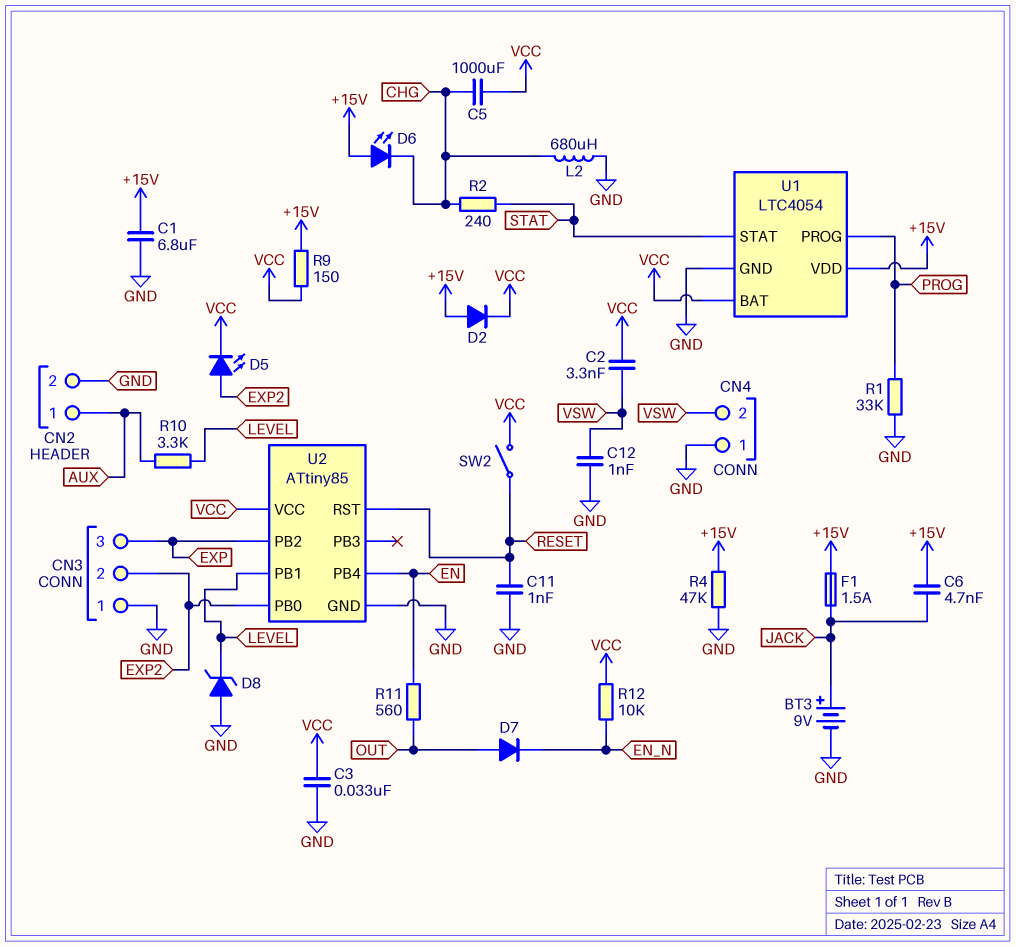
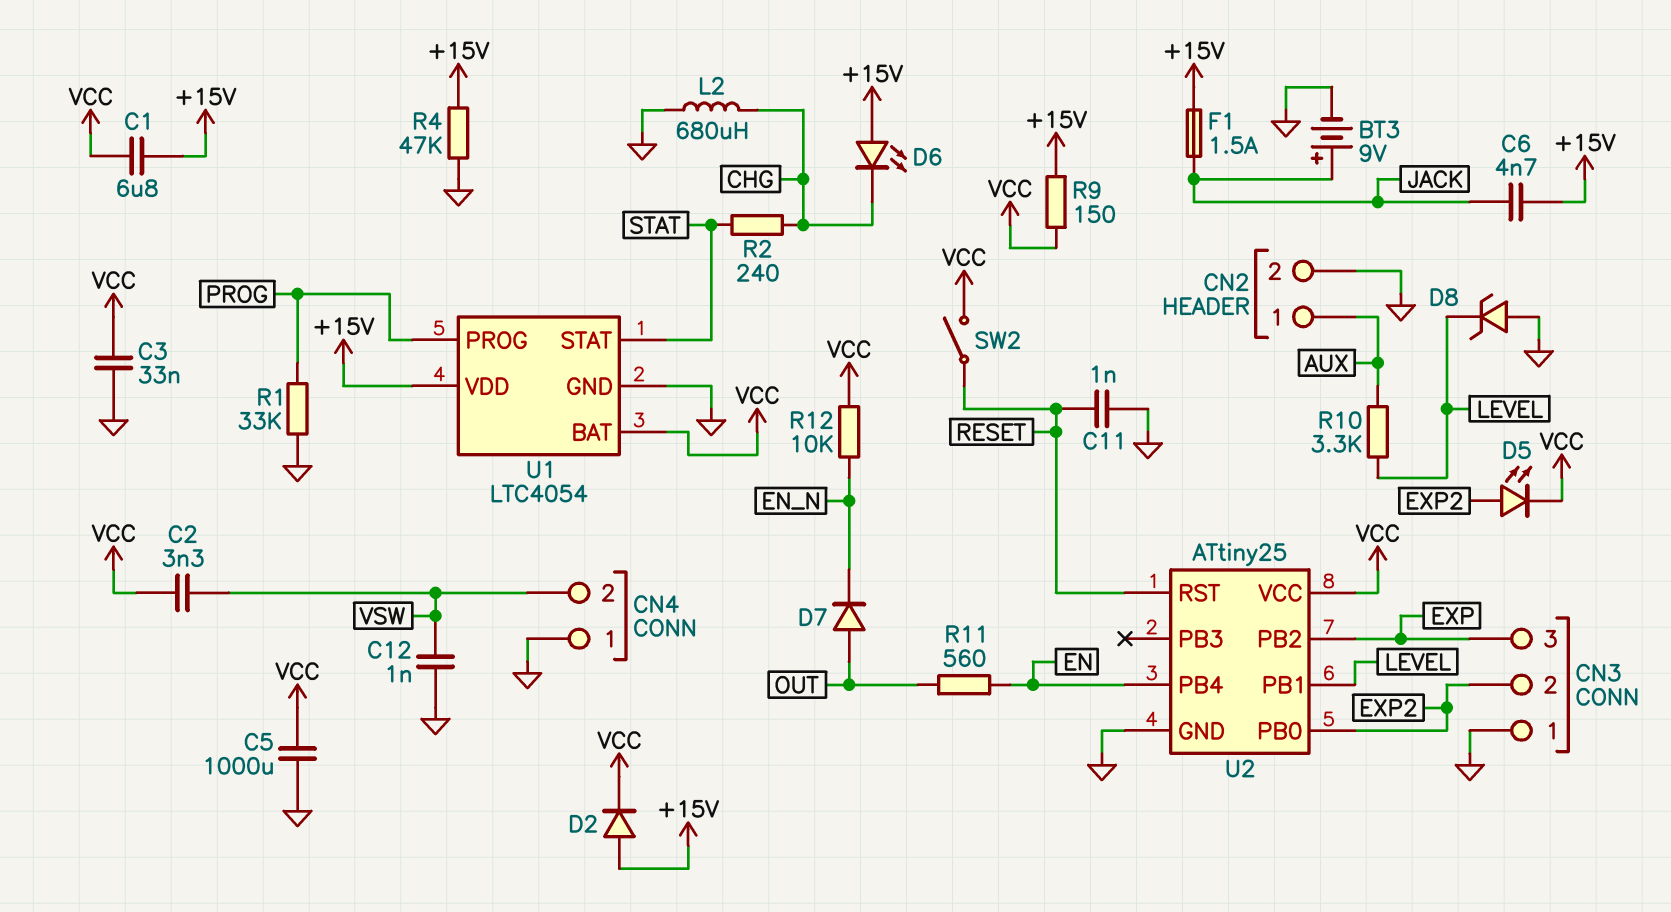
C1: 6.8uF (+15V, GND) -> 6.8uF (+15V, VCC)
C5: 1000uF (CHG, VCC) -> 1000uF (GND, VCC)
U2: ATtiny85 -> ATtiny25

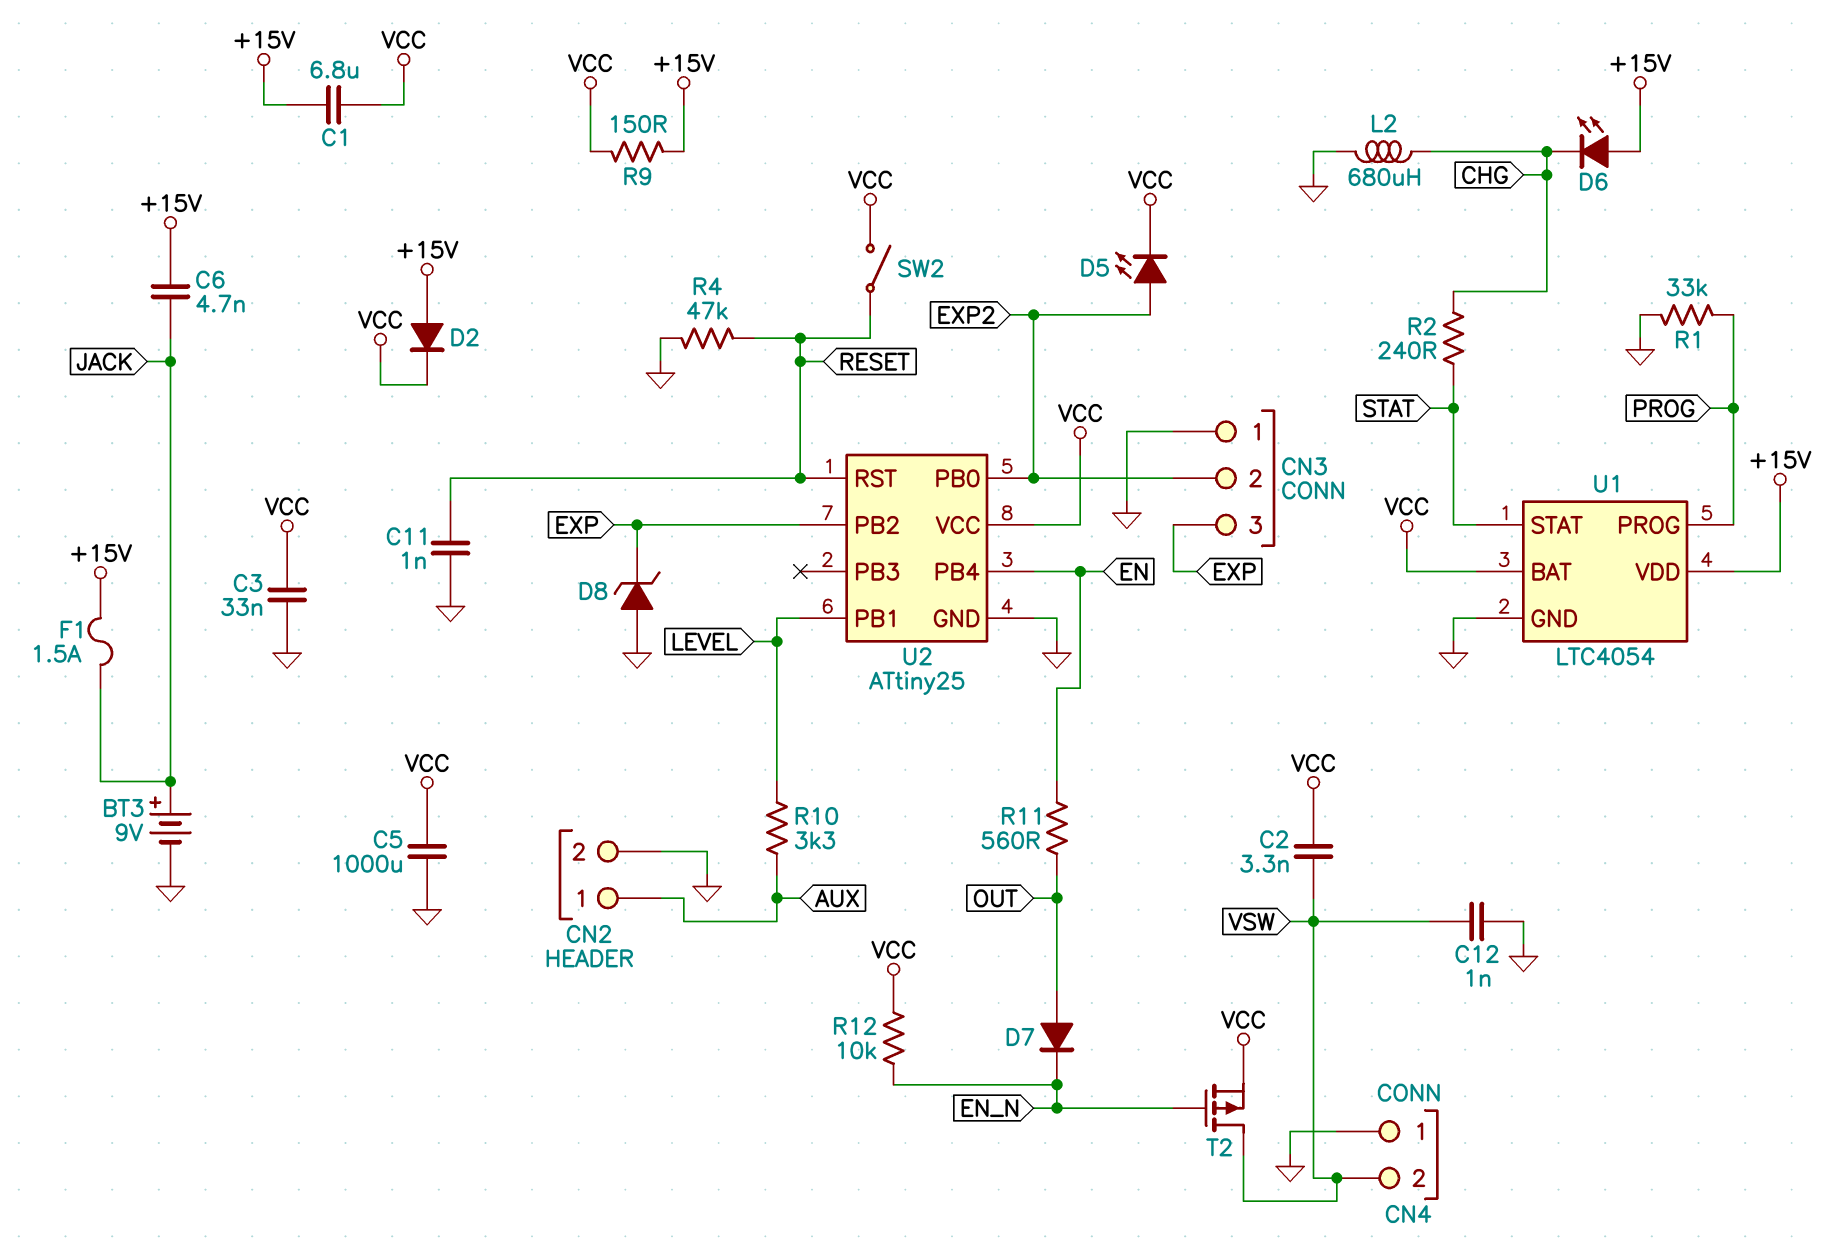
D8: zener (A GND, K LEVEL) -> zener (A GND, K EXP)
R4: 47k (+15V, GND) -> 47k (GND, RESET)
T2: none -> PMOS (G EN_N, D VSW, S VCC)

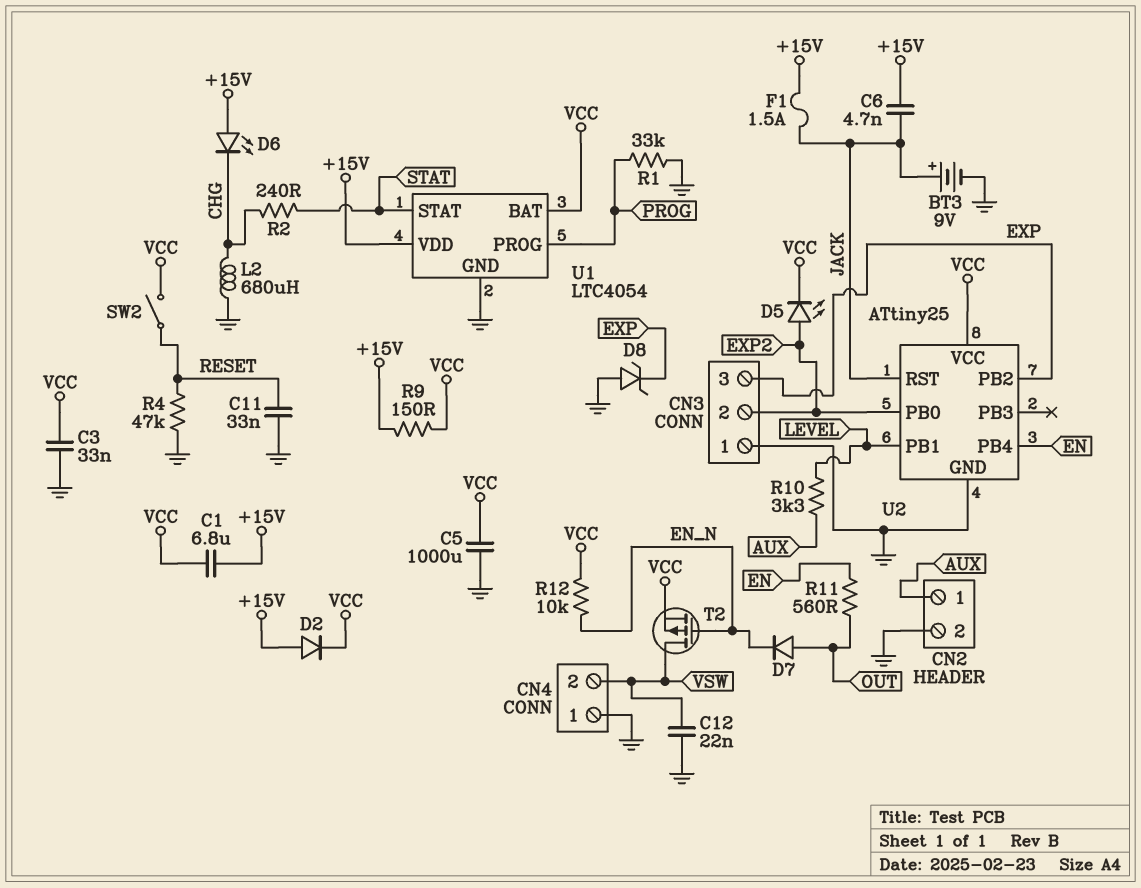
C2: 3.3nF (VCC, VSW) -> none
C11: 1nF (GND, RESET) -> 33nF (GND, RESET)
C12: 1nF (GND, VSW) -> 22nF (GND, VSW)
U2 pin RST: RESET -> JACK

